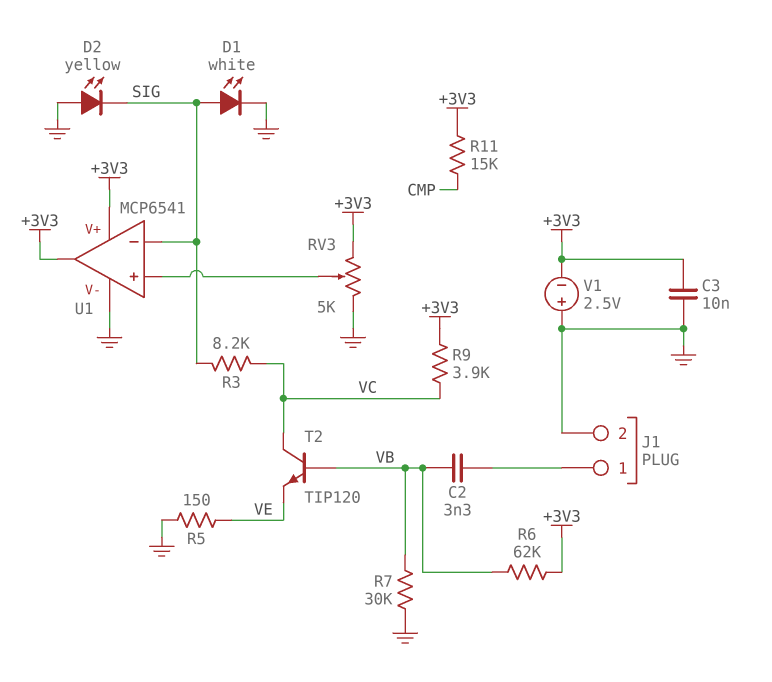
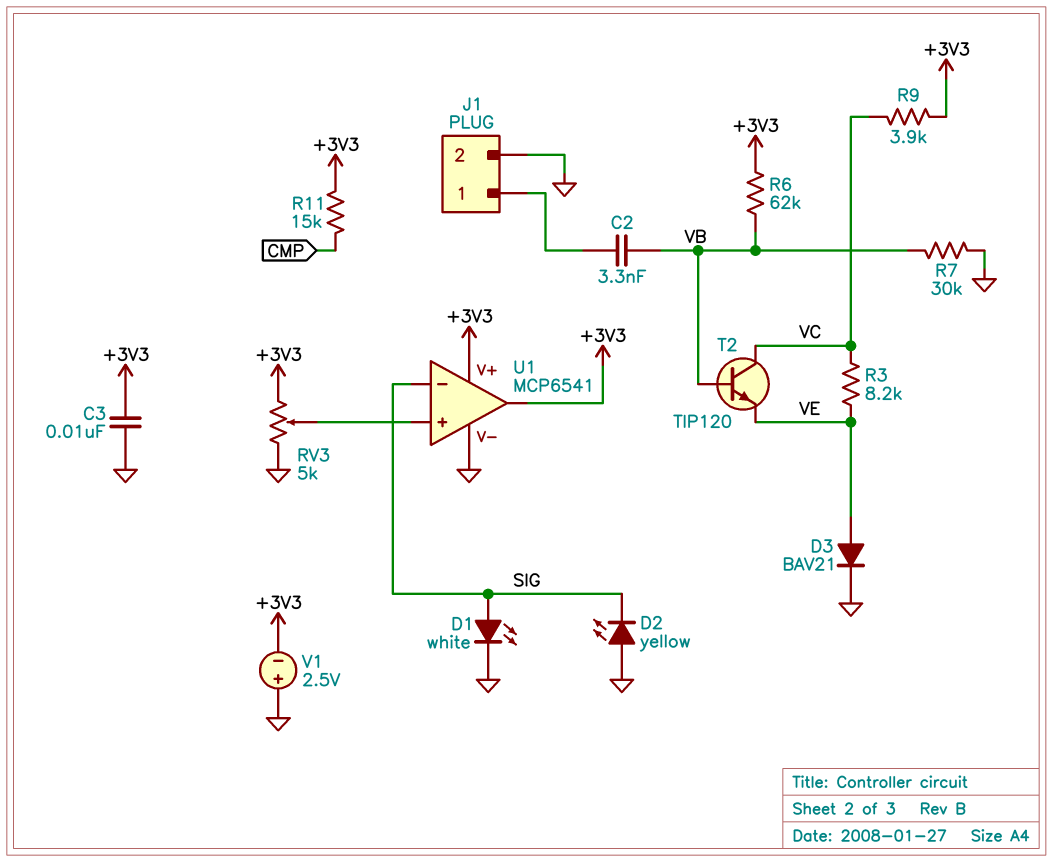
D3: none -> diode BAV21 (A VE, K GND)
R3: 8.2k (SIG, VC) -> 8.2k (VC, VE)
R5: 150 (GND, VE) -> none

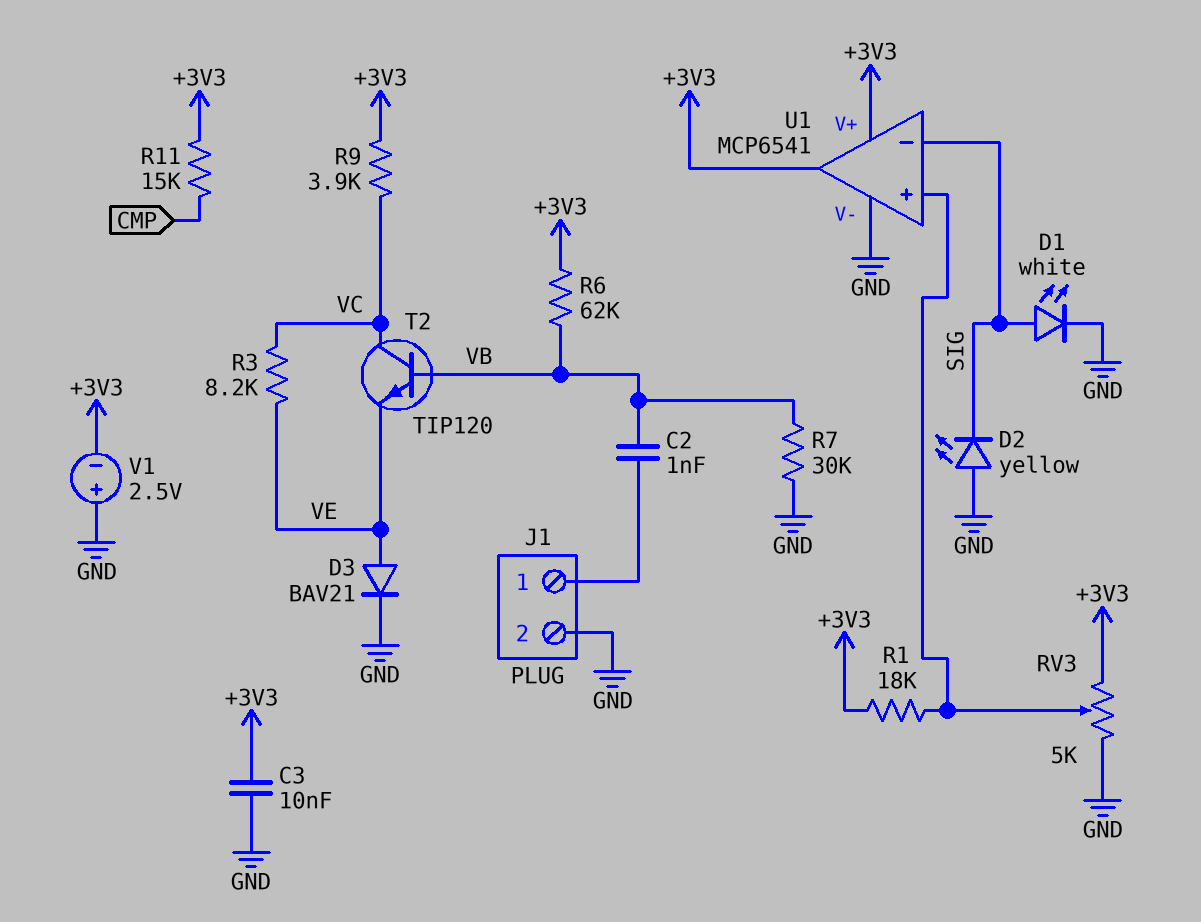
C2: 3.3nF (J1/1, VB) -> 1nF (J1/1, VB)
R1: none -> 18k (+3V3, U1/in+)

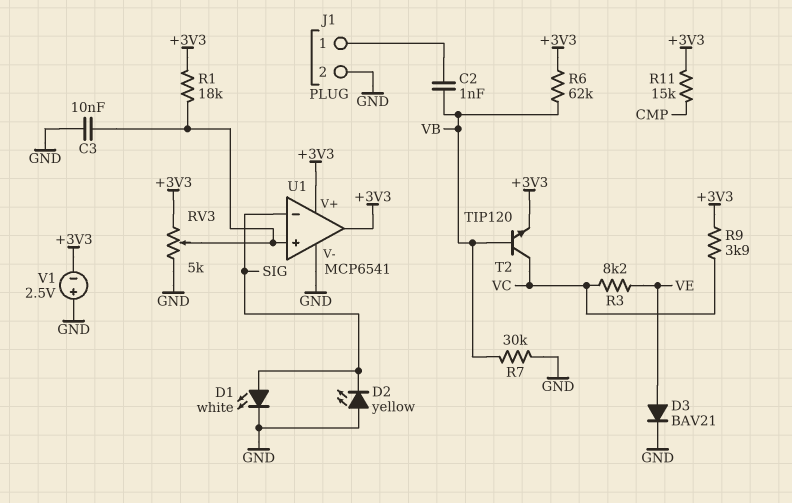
C3: 10nF (+3V3, GND) -> 10nF (GND, U1/in+)
T2: NPN TIP120 (B VB, C VC, E VE) -> NPN TIP120 (B VB, C VC, E +3V3)

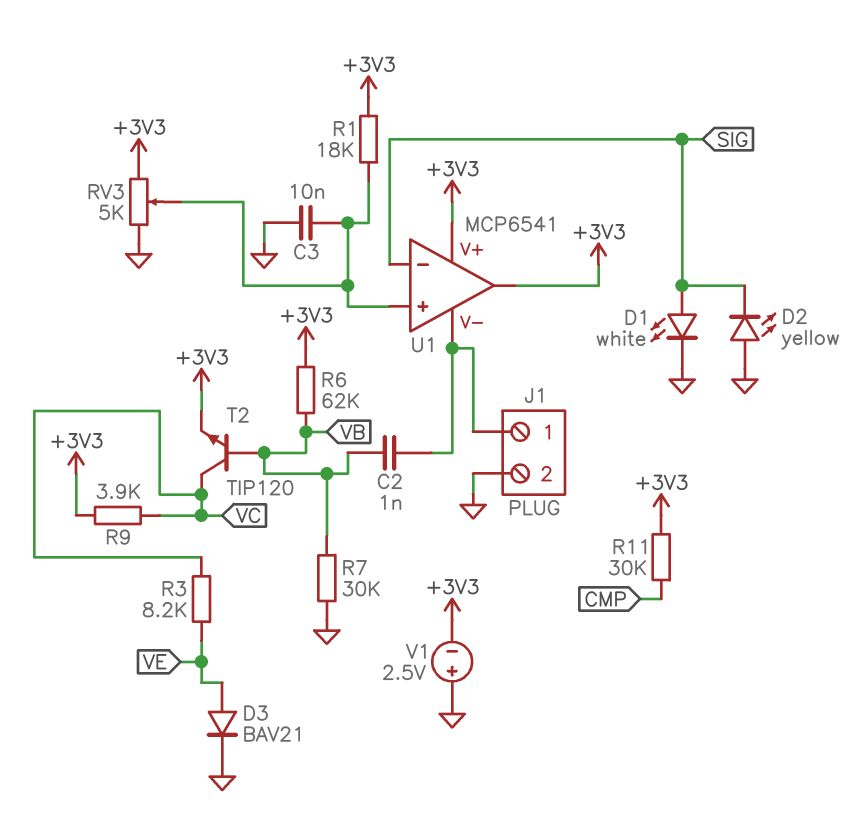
R11: 15k (+3V3, CMP) -> 30k (+3V3, CMP)
U1 pin V-: GND -> J1/1

